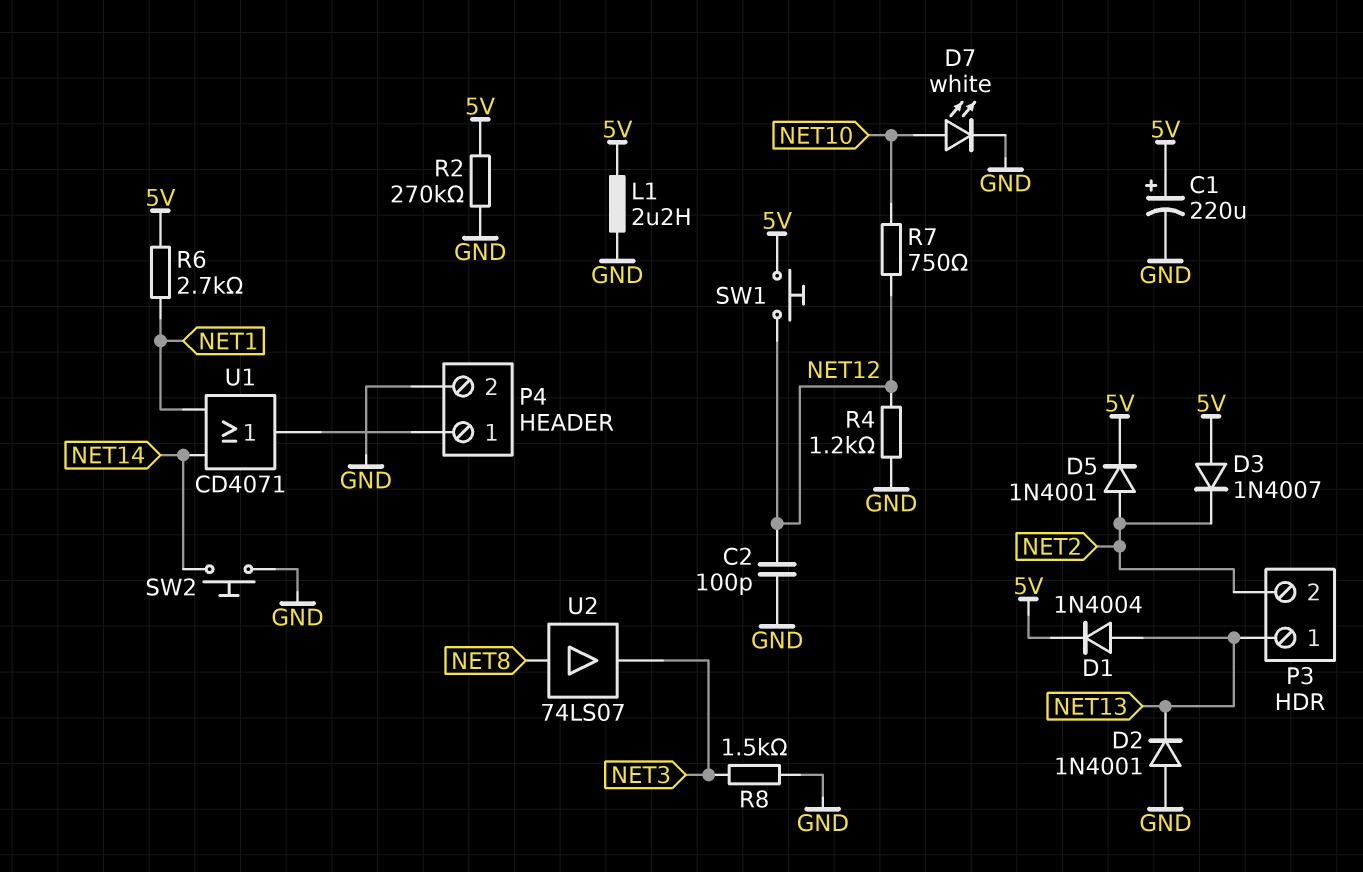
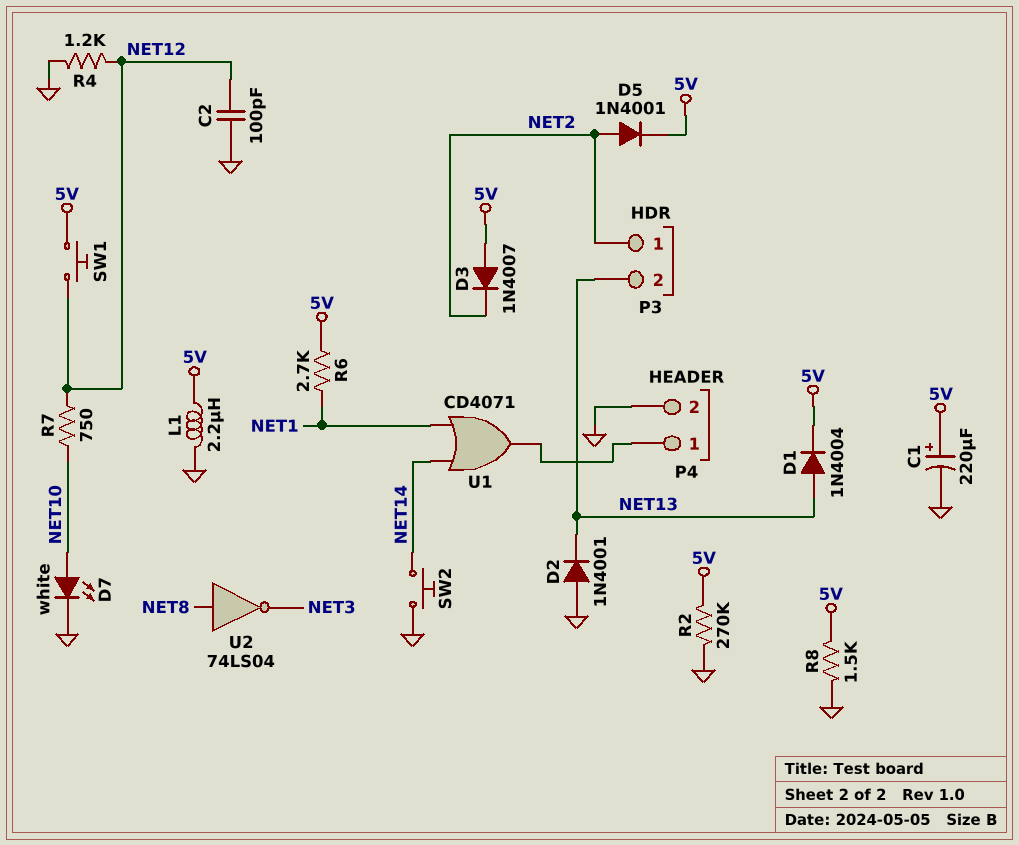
P3 pin 1: NET13 -> NET2
P3 pin 2: NET2 -> NET13
R8: 1.5k (GND, NET3) -> 1.5k (5V, GND)
U2: buffer 74LS07 (in NET8, out NET3) -> NOT 74LS04 (in NET8, out NET3)

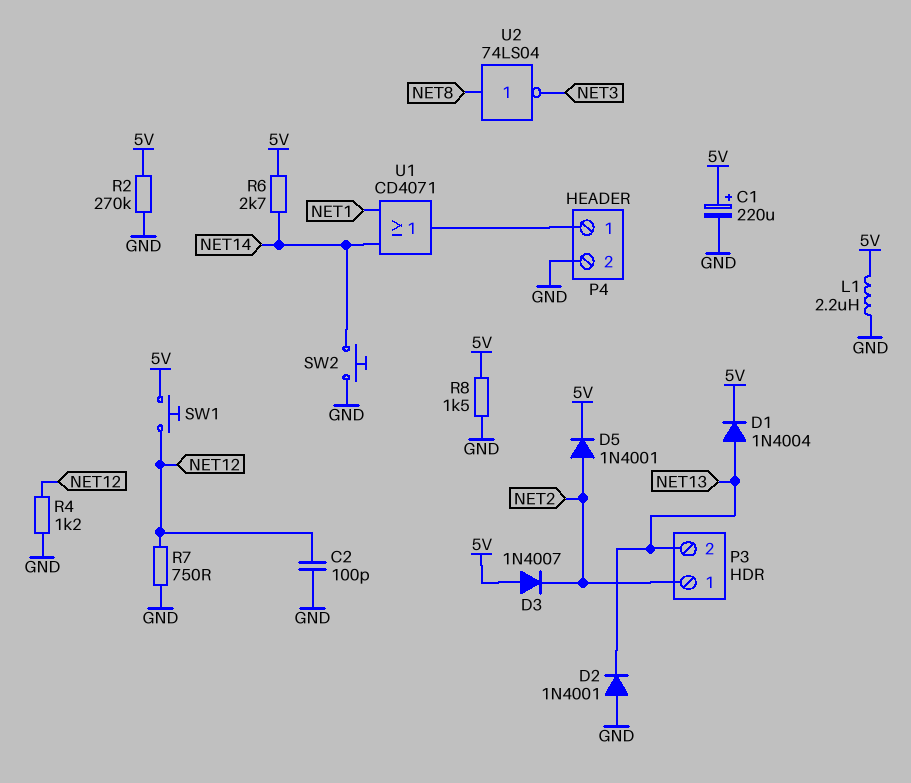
D7: LED white (A NET10, K GND) -> none
R6: 2.7k (5V, NET1) -> 2.7k (5V, NET14)
R7: 750 (NET10, NET12) -> 750 (GND, NET12)

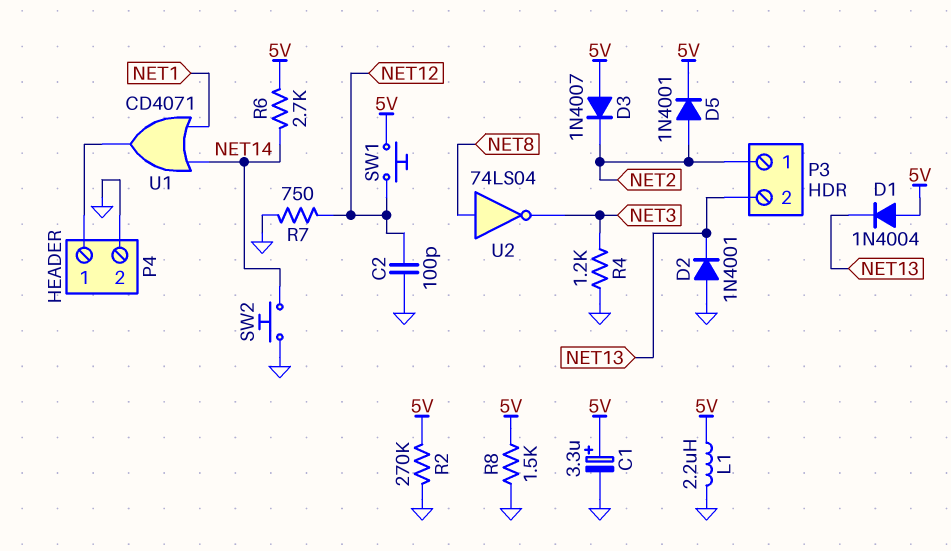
C1: 220uF (plus 5V, minus GND) -> 3.3uF (plus 5V, minus GND)
D1: diode 1N4004 (A NET13, K 5V) -> diode 1N4004 (A 5V, K NET13)
R4: 1.2k (GND, NET12) -> 1.2k (GND, NET3)

